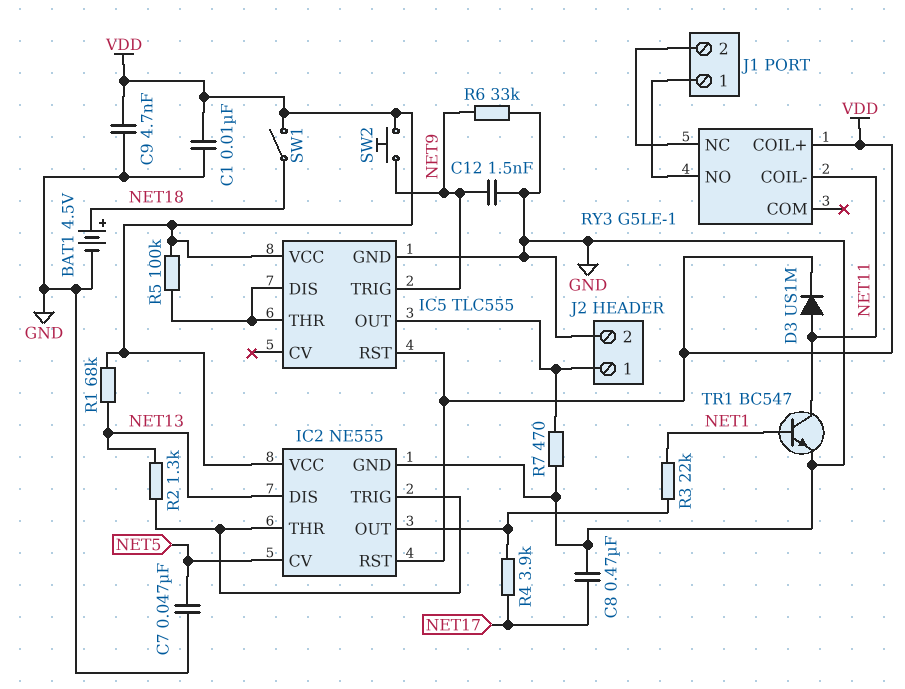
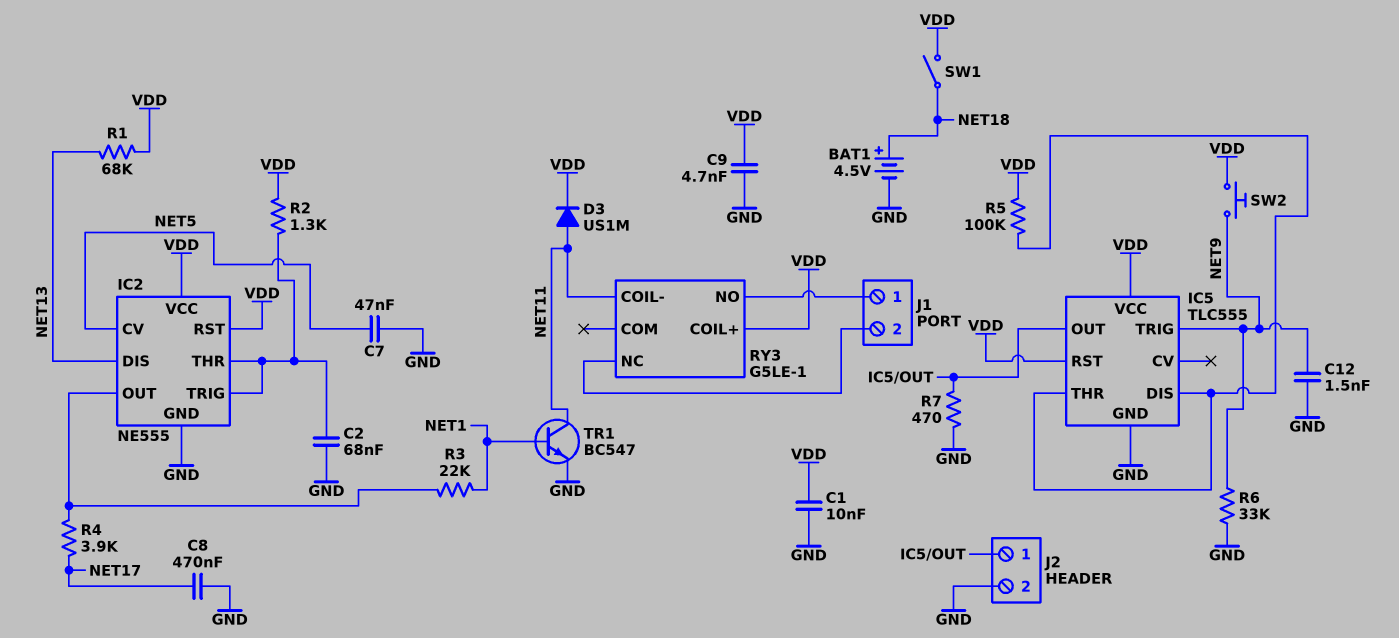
C2: none -> 68nF (GND, IC2/THR)
R2: 1.3k (IC2/THR, NET13) -> 1.3k (IC2/THR, VDD)

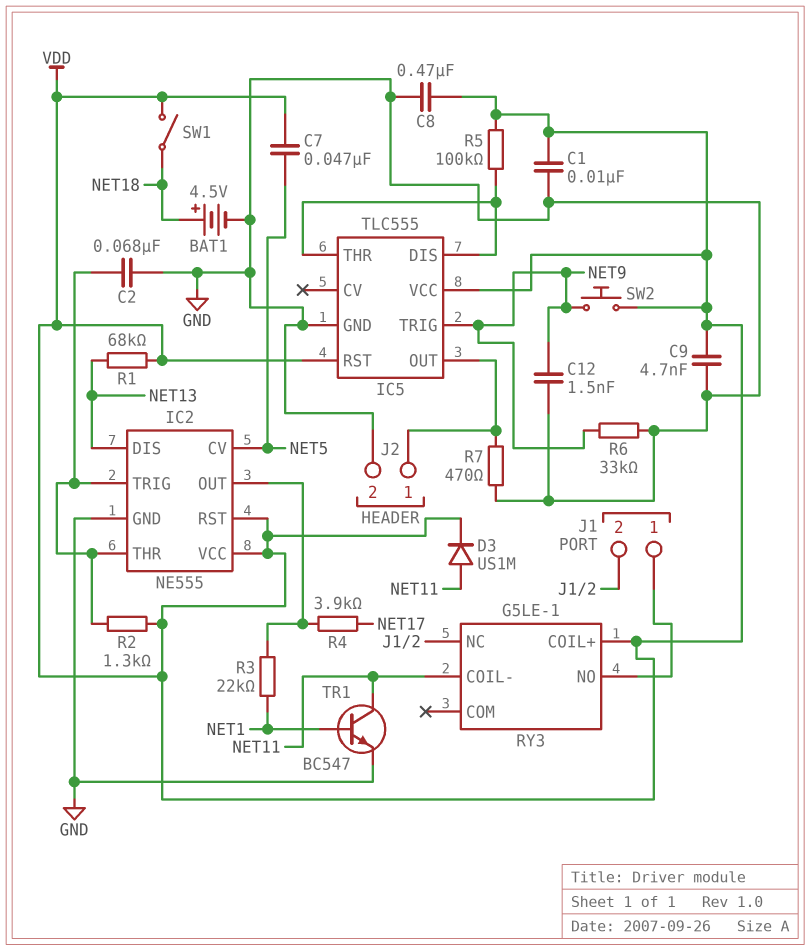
C7: 47nF (GND, NET5) -> 47nF (NET5, VDD)
C8: 470nF (GND, NET17) -> 470nF (GND, VDD)

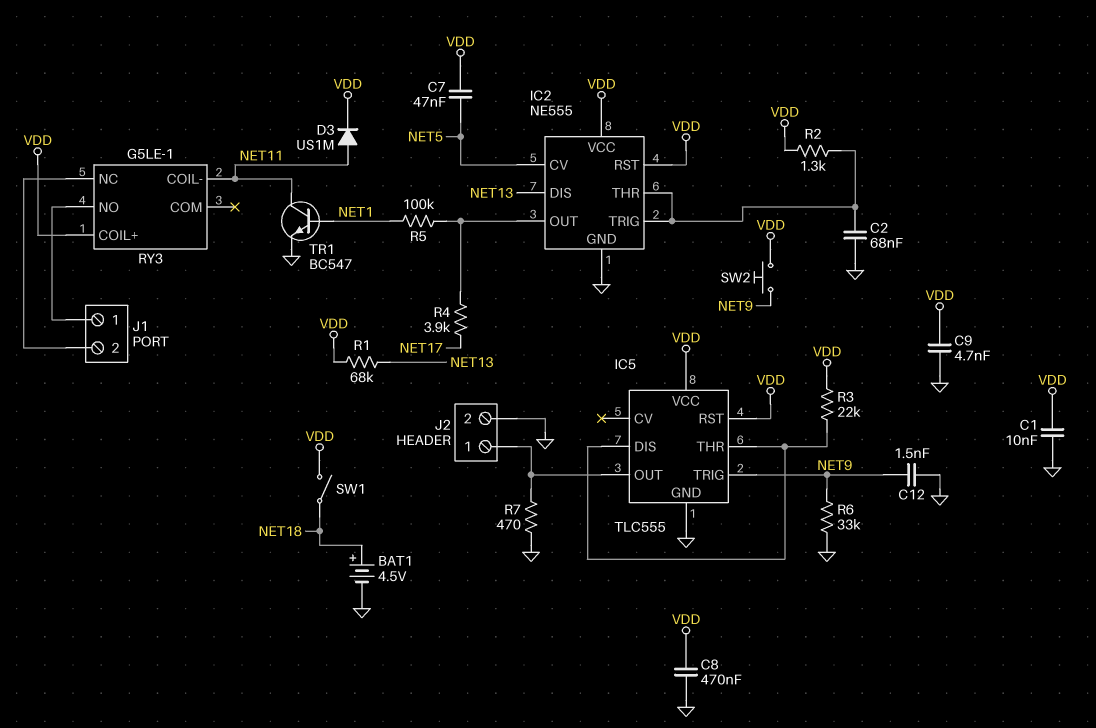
R3: 22k (IC2/OUT, NET1) -> 22k (IC5/DIS, VDD)
R5: 100k (IC5/DIS, VDD) -> 100k (IC2/OUT, NET1)

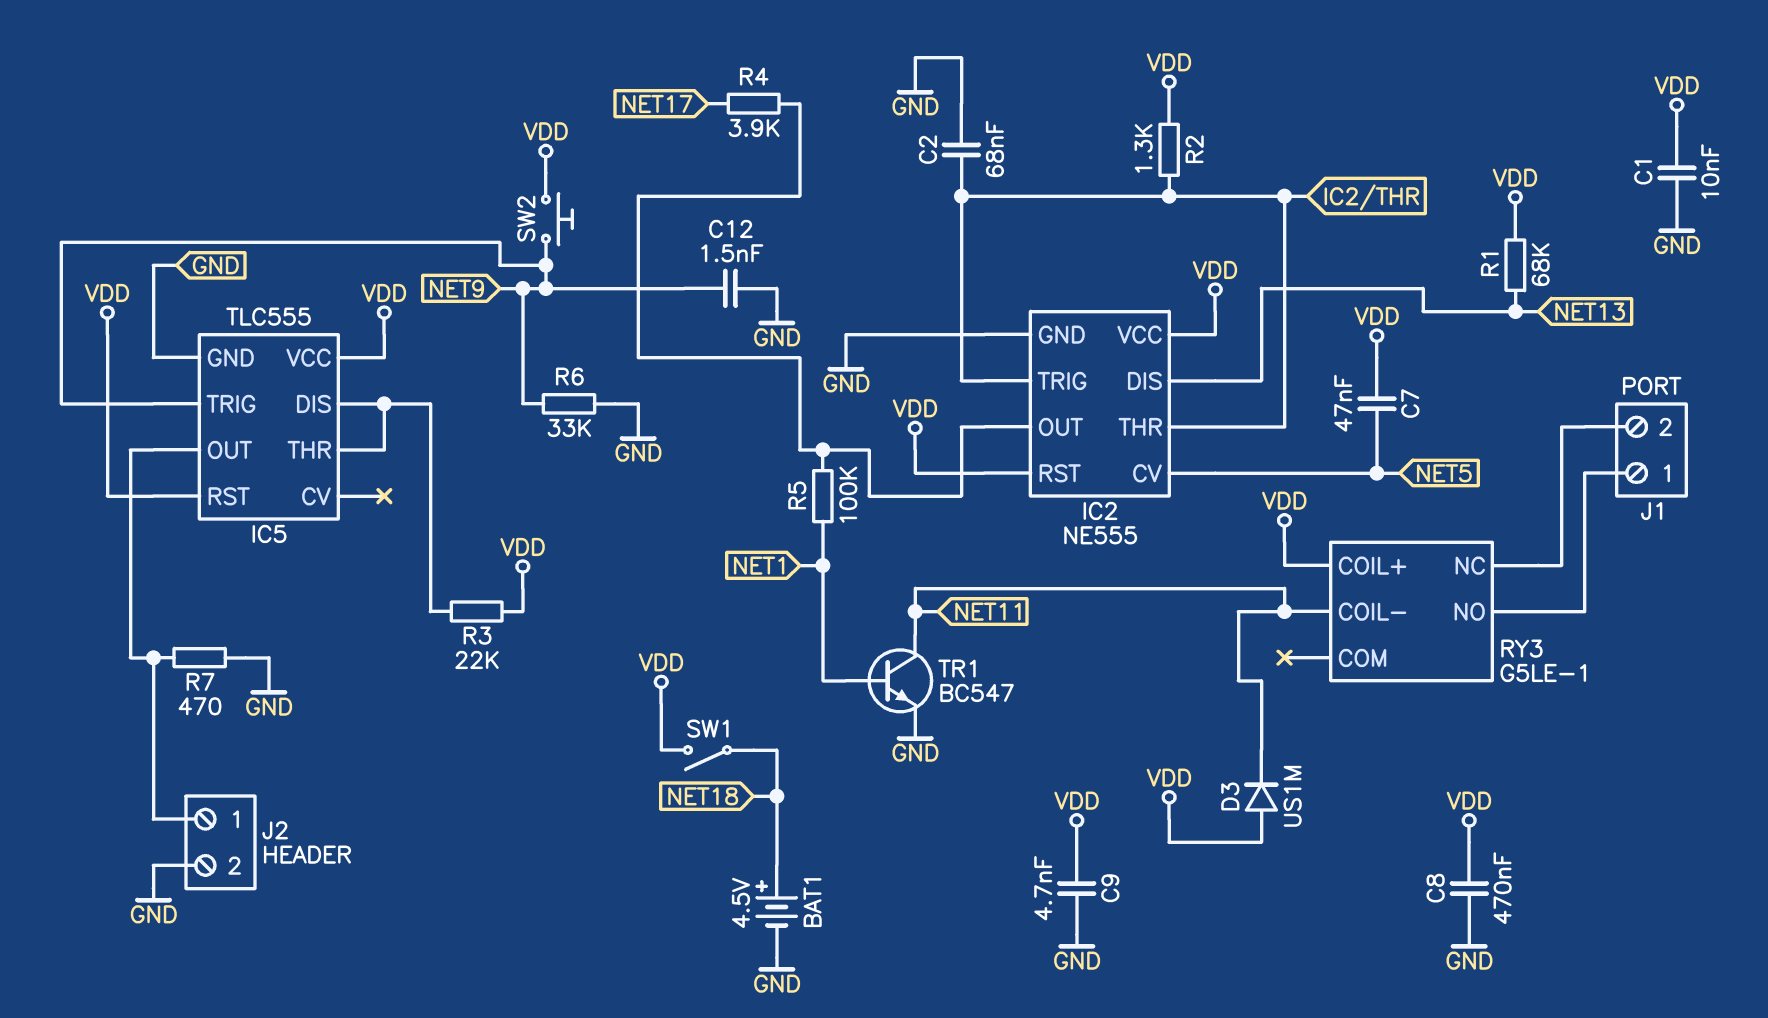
D3: diode US1M (A NET11, K VDD) -> diode US1M (A VDD, K NET11)

